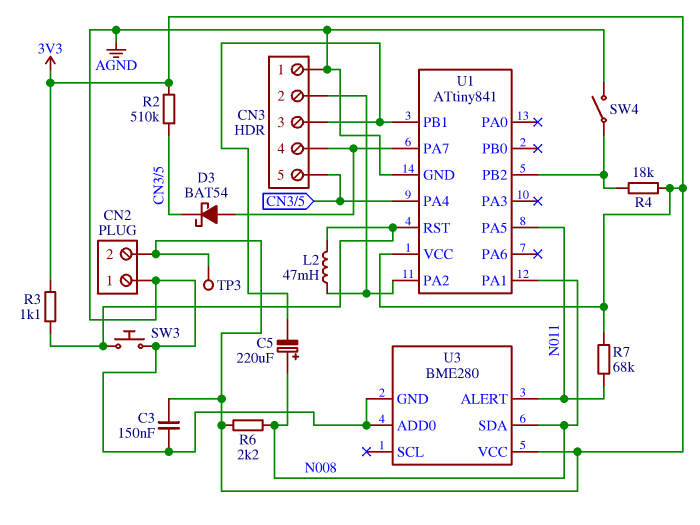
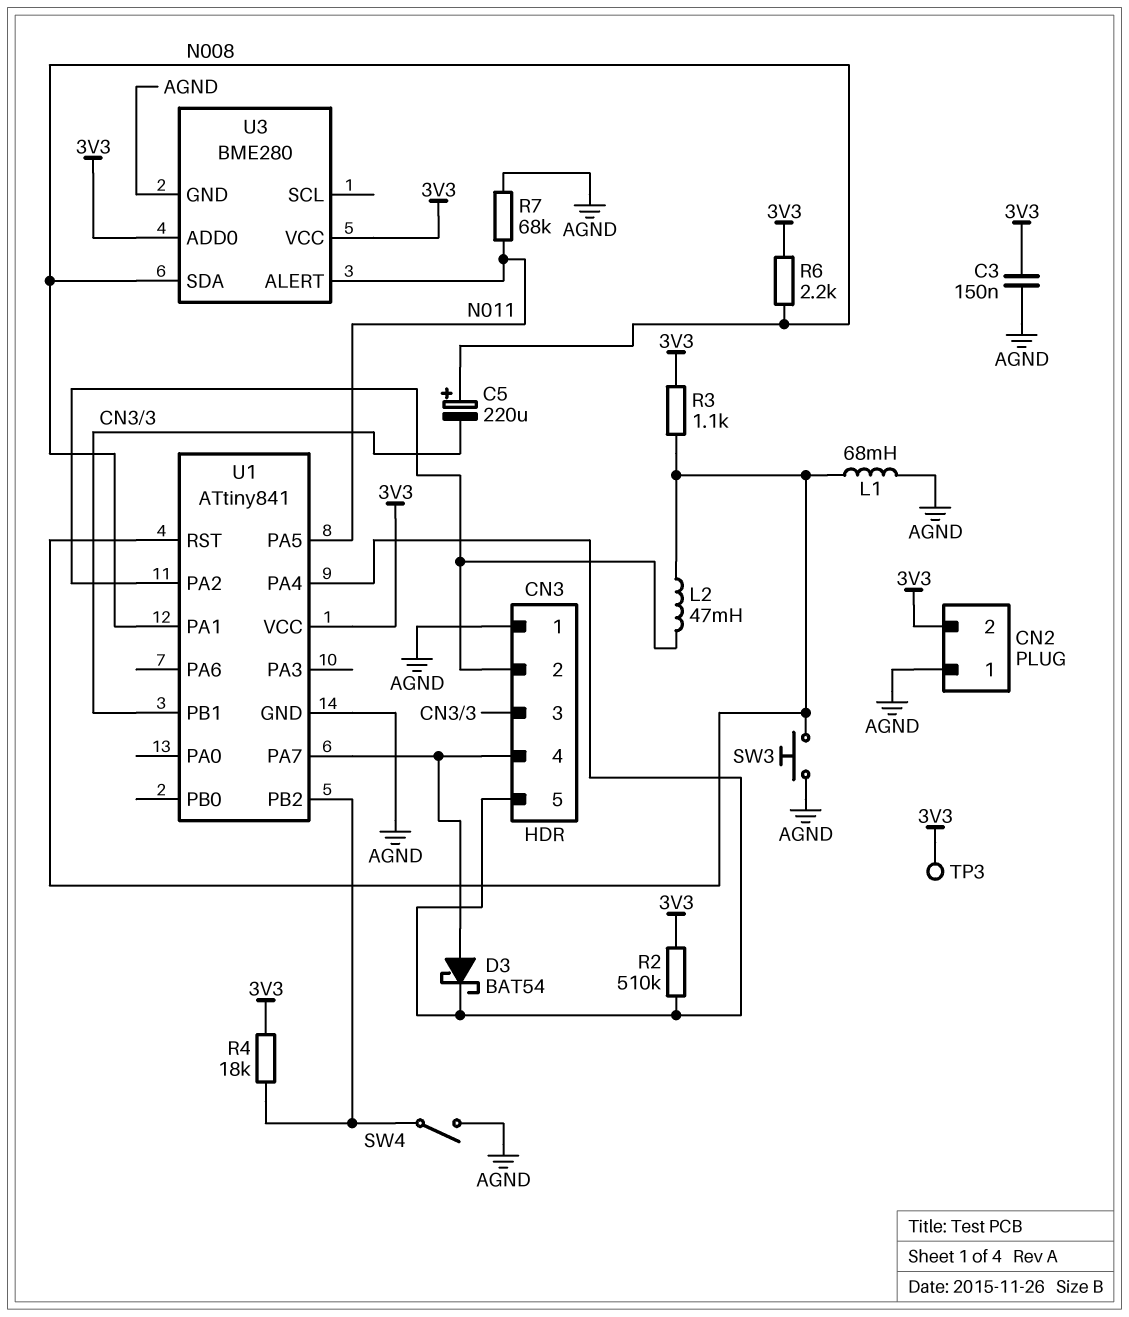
L1: none -> 68mH (AGND, U1/RST)
R7: 68k (3V3, N011) -> 68k (AGND, N011)
U3 pin ADD0: AGND -> 3V3

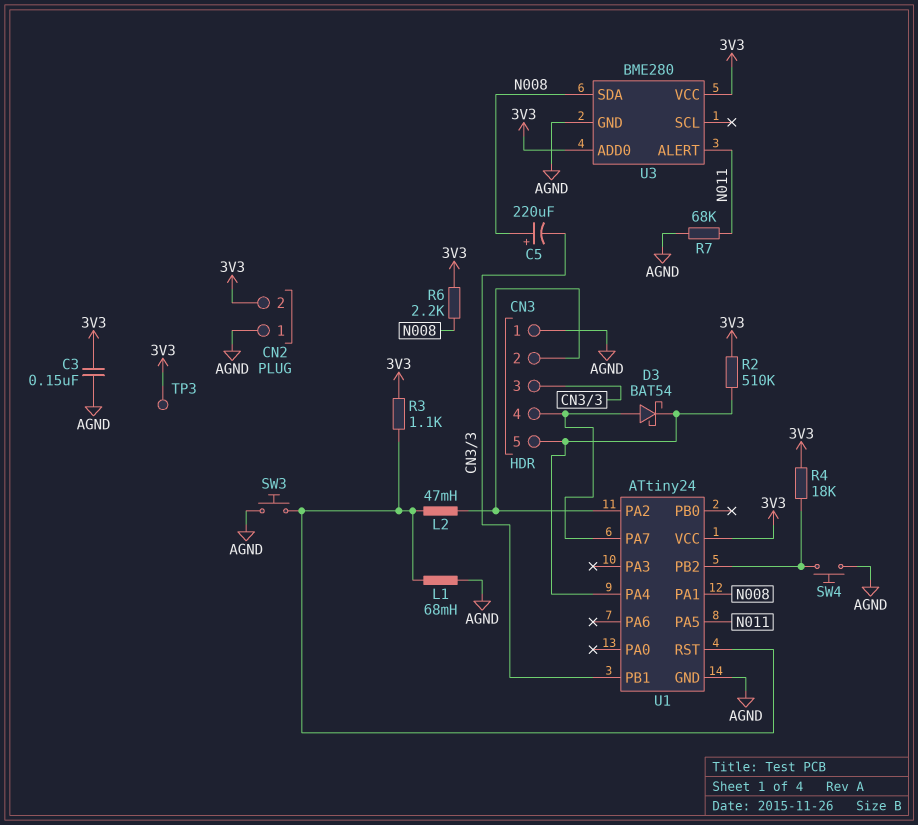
SW4: switch (AGND, U1/PB2) -> button (AGND, U1/PB2)
U1: ATtiny841 -> ATtiny24

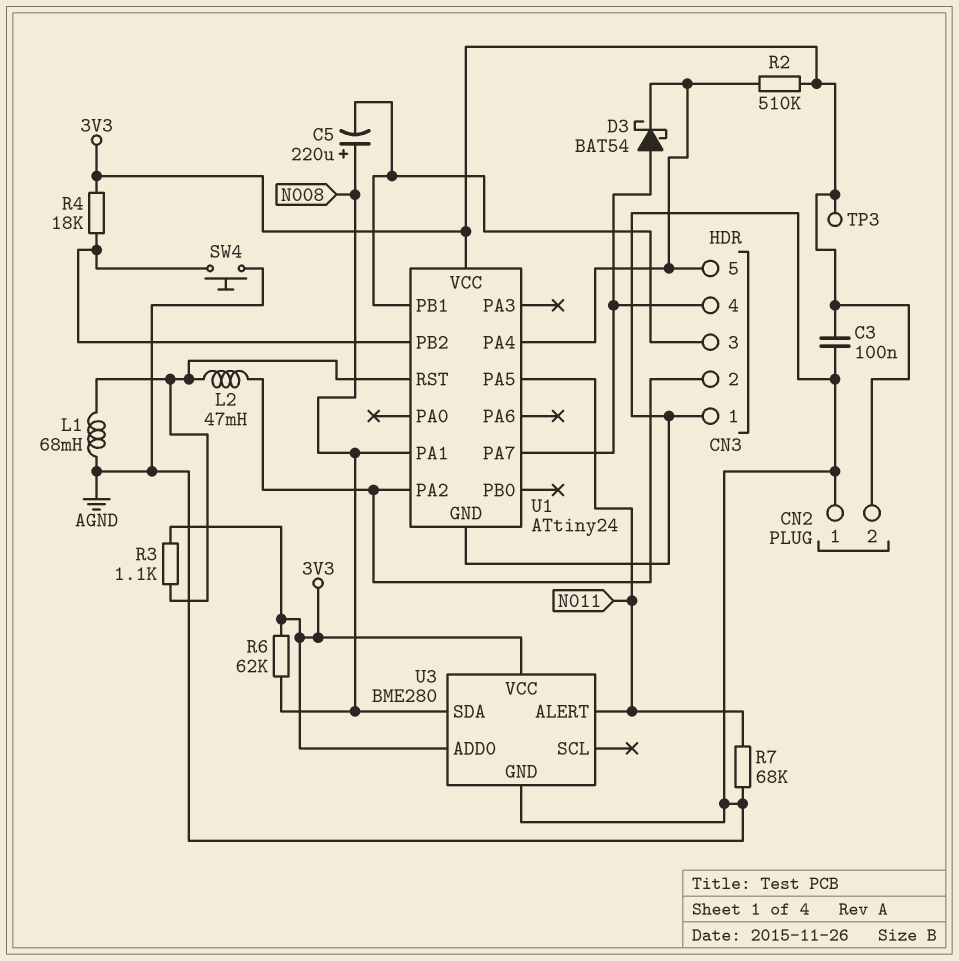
C3: 150nF (3V3, AGND) -> 100nF (3V3, AGND)
R6: 2.2k (3V3, N008) -> 62k (3V3, N008)
SW3: button (AGND, U1/RST) -> none

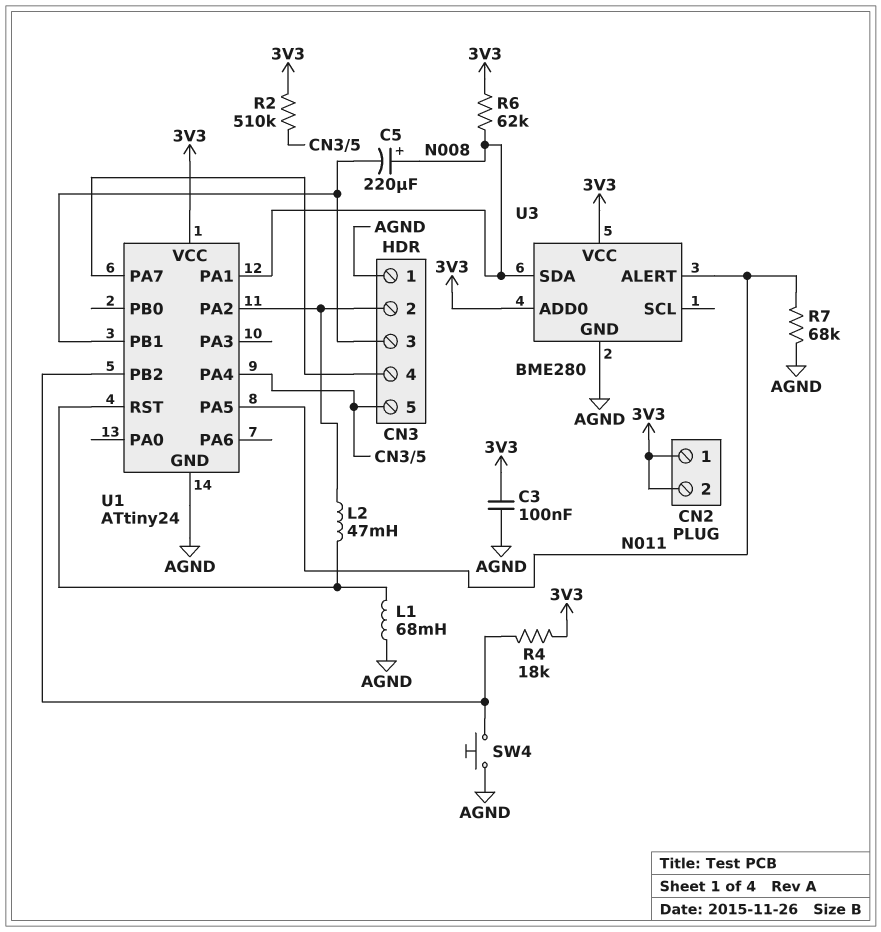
CN2 pin 1: AGND -> 3V3
D3: schottky BAT54 (A CN3/4, K CN3/5) -> none
R3: 1.1k (3V3, U1/RST) -> none
TP3: test point (3V3) -> none

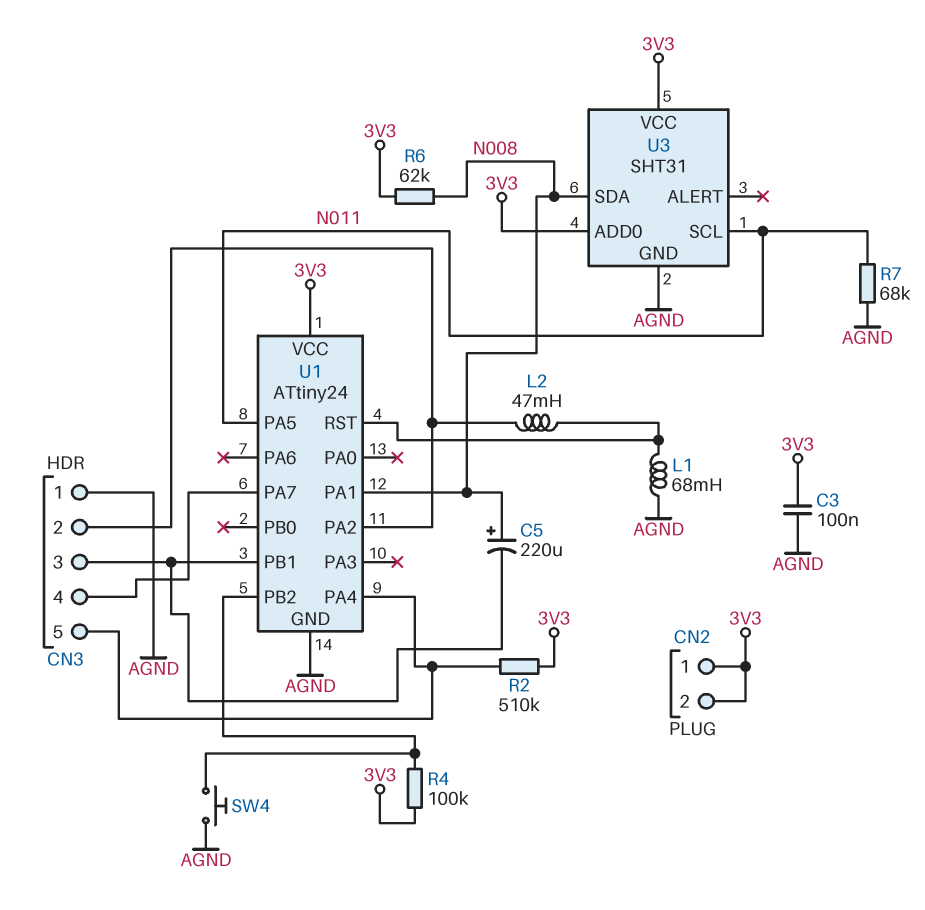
R4: 18k (3V3, U1/PB2) -> 100k (3V3, U1/PB2)
U3: BME280 -> SHT31
U3 pin ALERT: N011 -> none
U3 pin SCL: none -> N011

